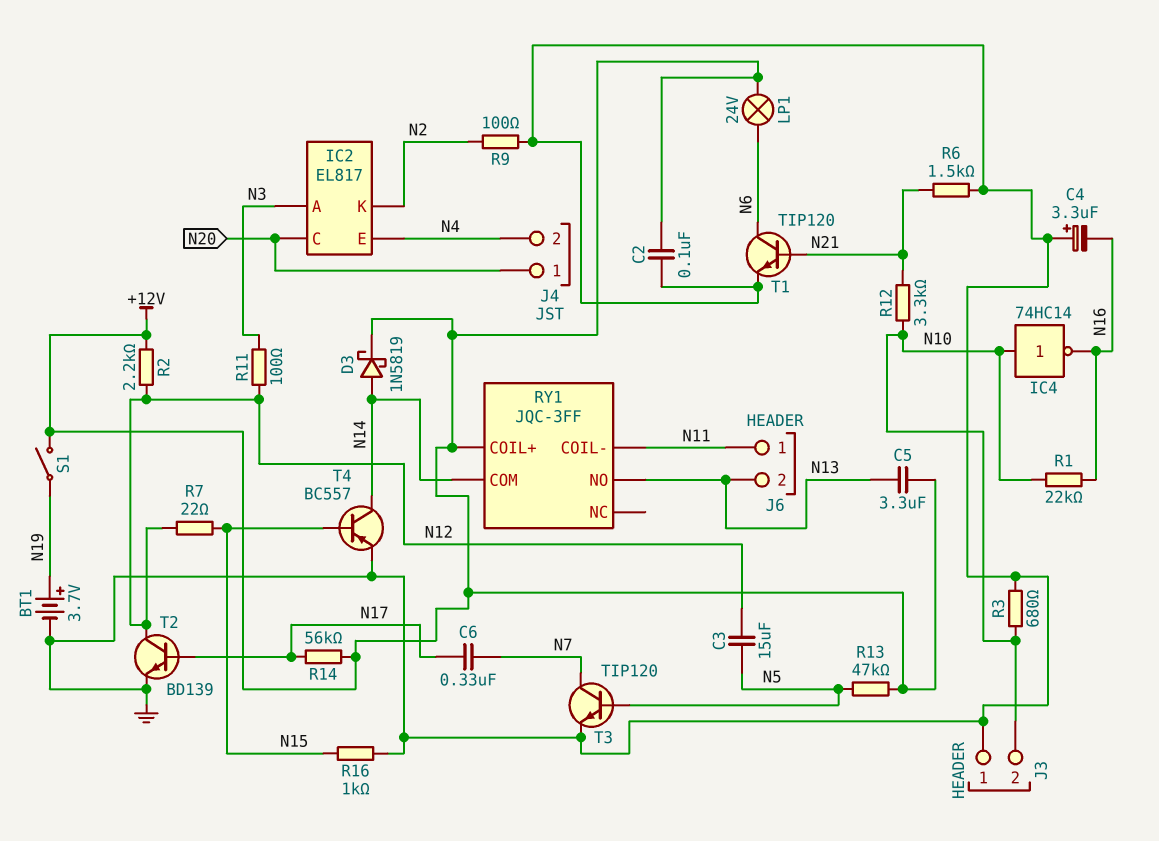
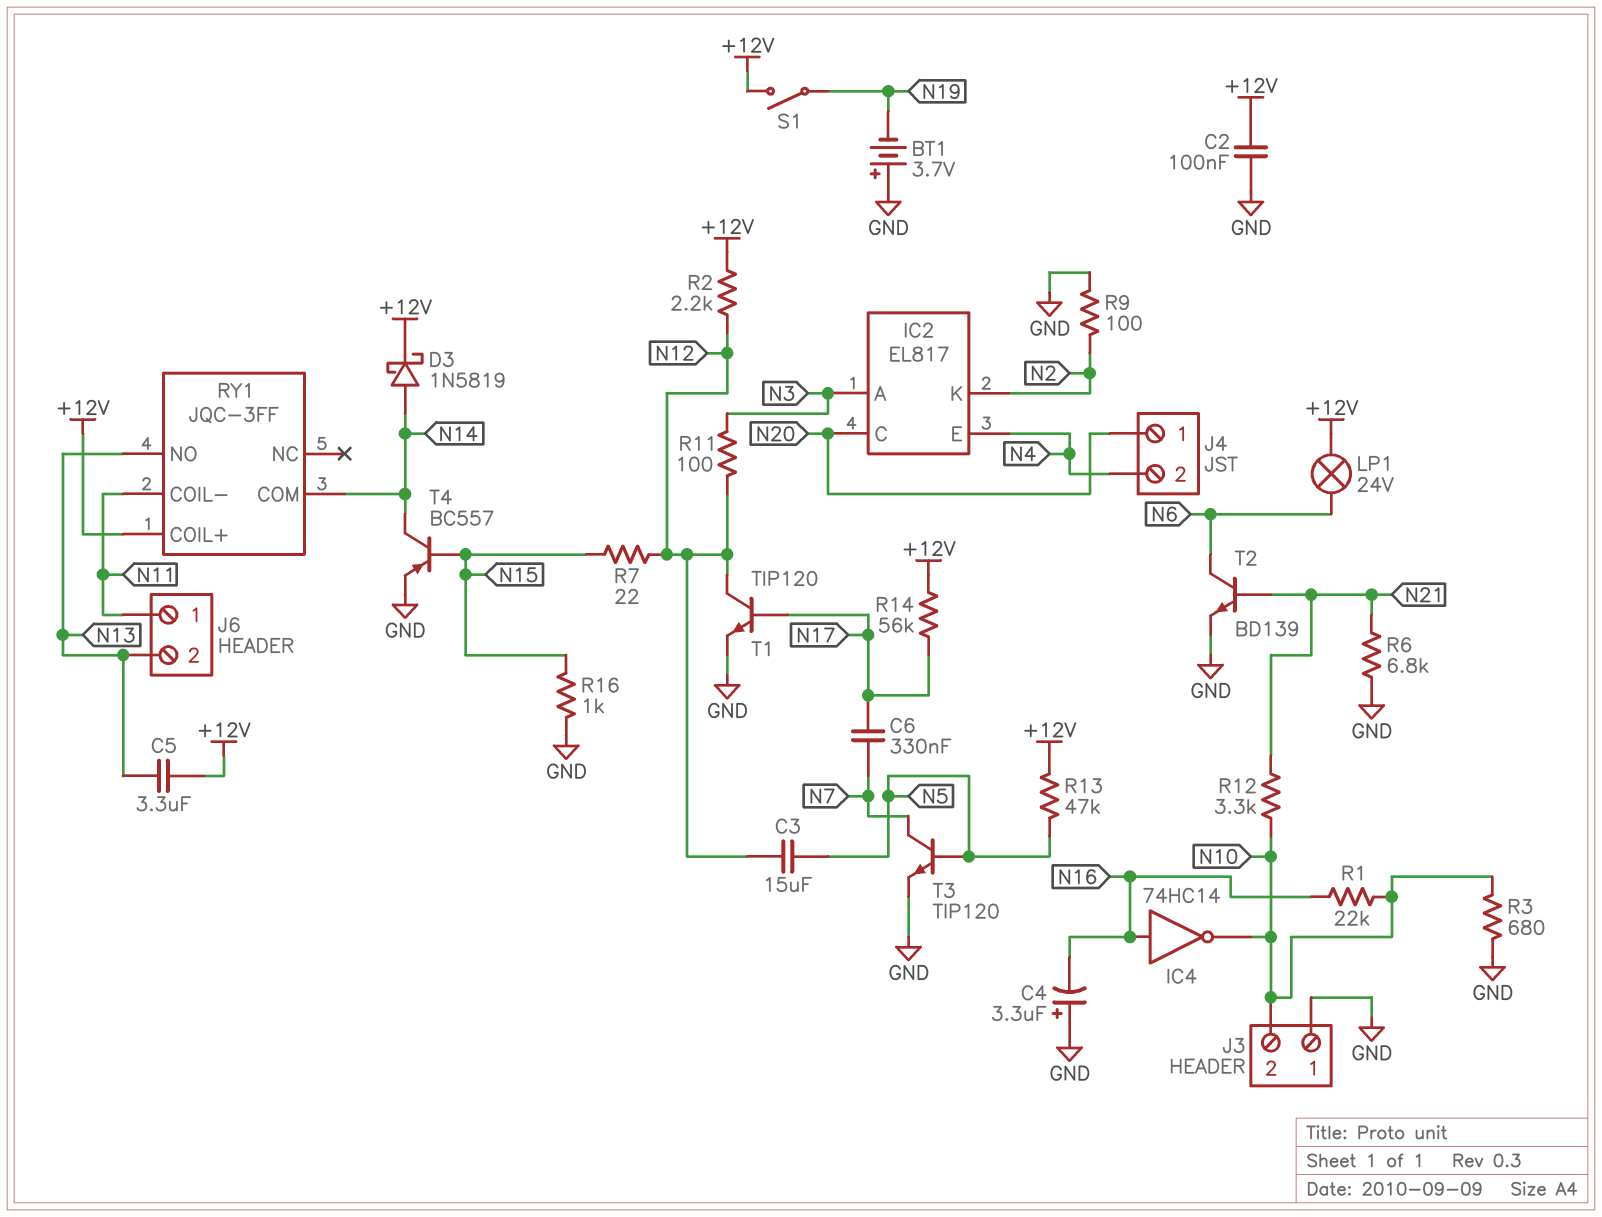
BT1: 3.7V (plus N19, minus GND) -> 3.7V (plus GND, minus N19)
IC4: NOT 74HC14 (in N10, out N16) -> NOT 74HC14 (in N16, out N10)
R6: 1.5k (GND, N21) -> 6.8k (GND, N21)
T1: NPN TIP120 (B N21, C N6, E GND) -> NPN TIP120 (B N17, C N12, E GND)
T2: NPN BD139 (B N17, C N12, E GND) -> NPN BD139 (B N21, C N6, E GND)

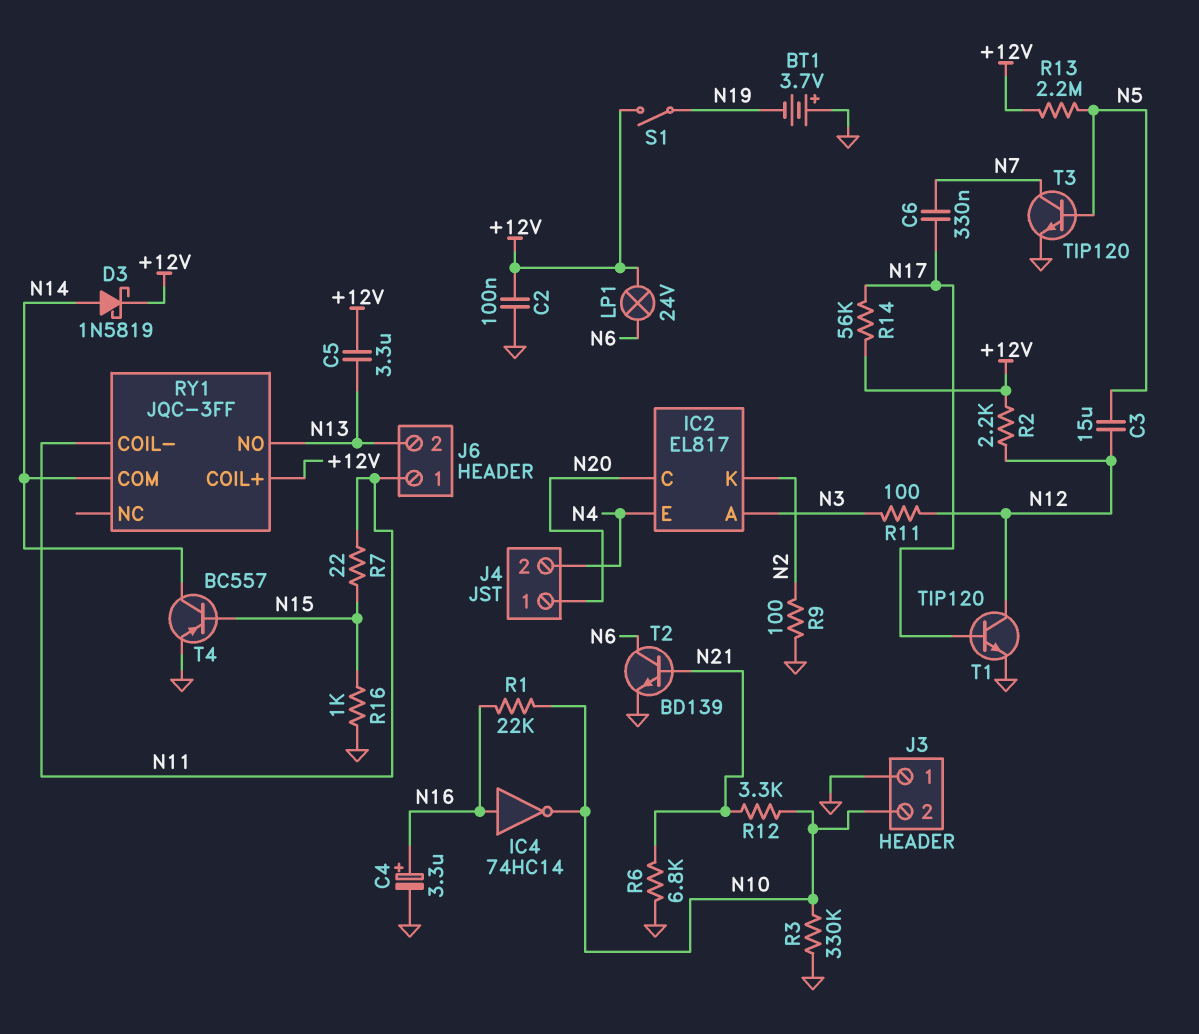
C4: 3.3uF (plus GND, minus N16) -> 3.3uF (plus N16, minus GND)
R3: 680 (GND, N10) -> 330k (GND, N10)
R7: 22 (N12, N15) -> 22 (N11, N15)
R13: 47k (+12V, N5) -> 2.2M (+12V, N5)

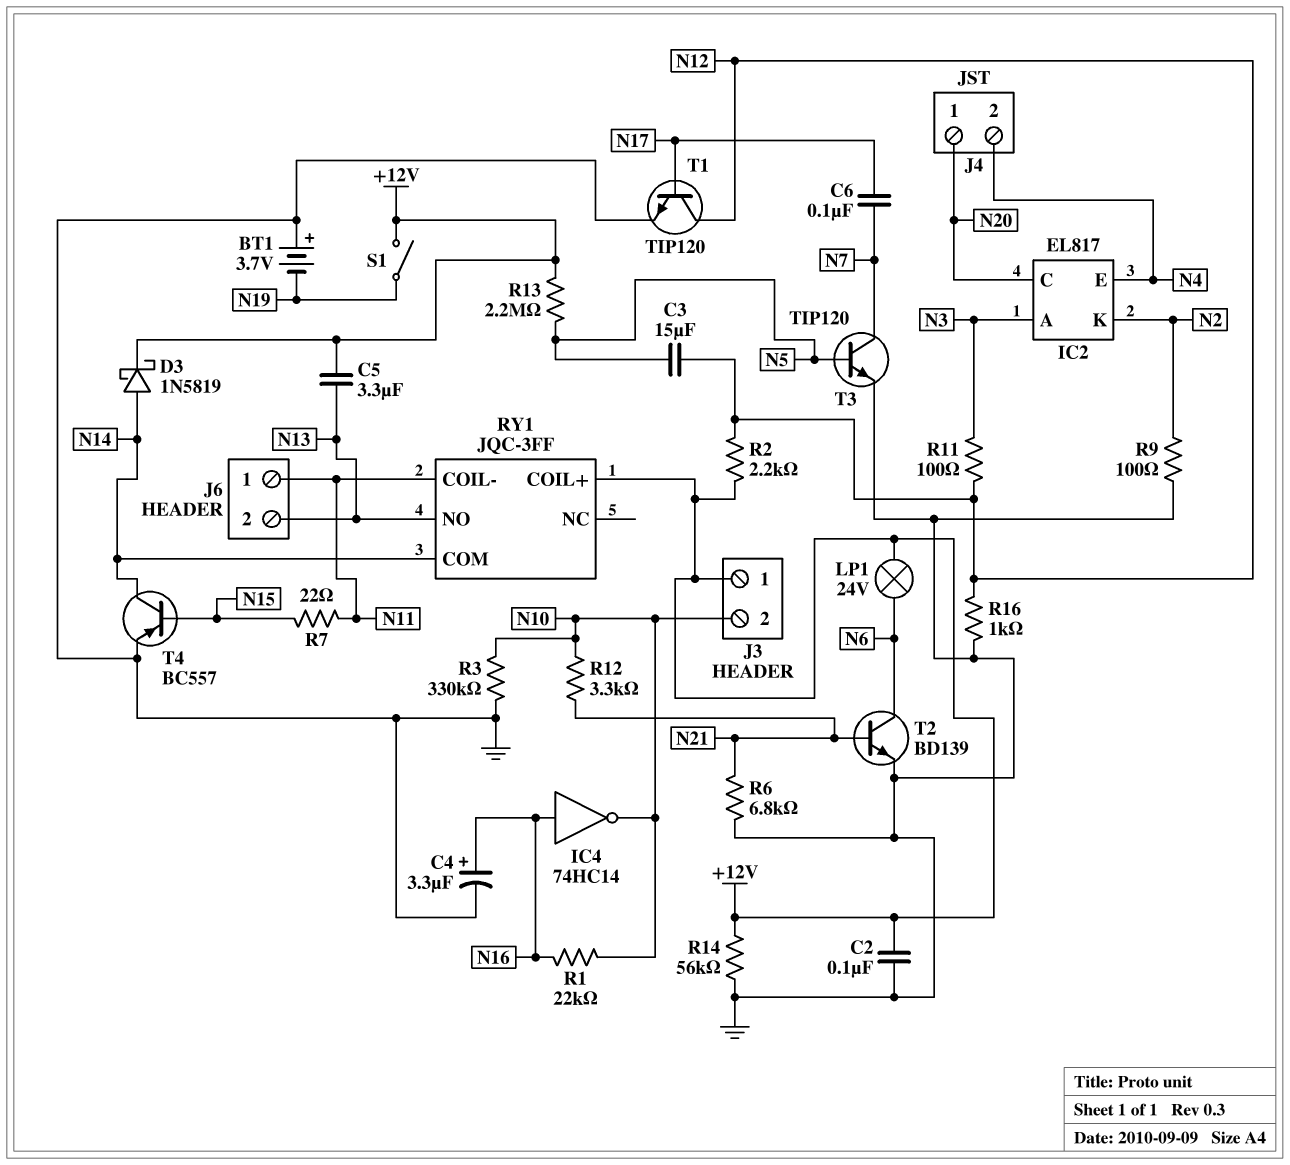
C6: 330nF (N7, N17) -> 100nF (N7, N17)
J3 pin 1: GND -> +12V
R14: 56k (+12V, N17) -> 56k (+12V, GND)
R16: 1k (GND, N15) -> 1k (GND, N12)

